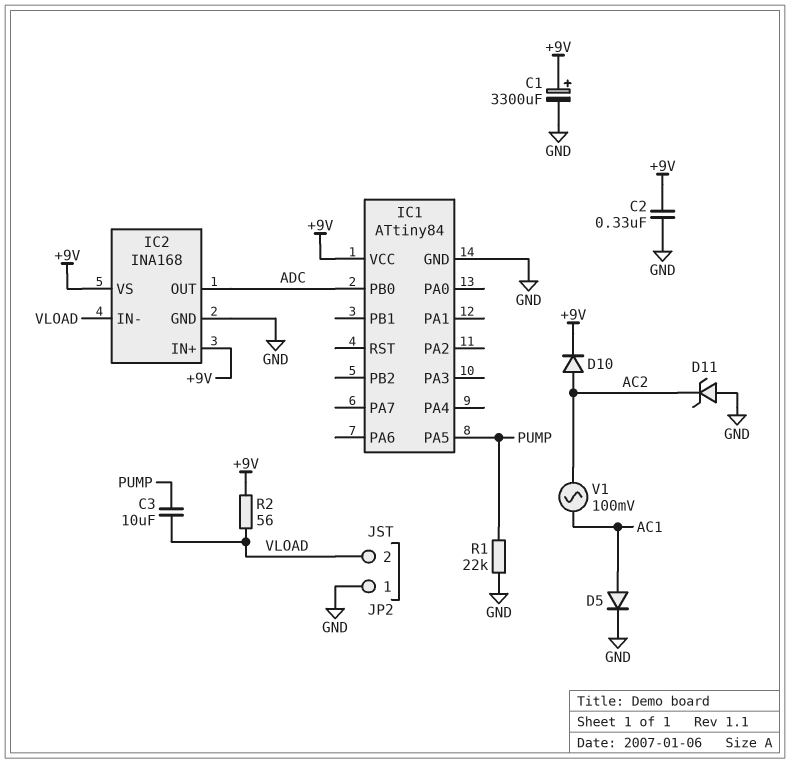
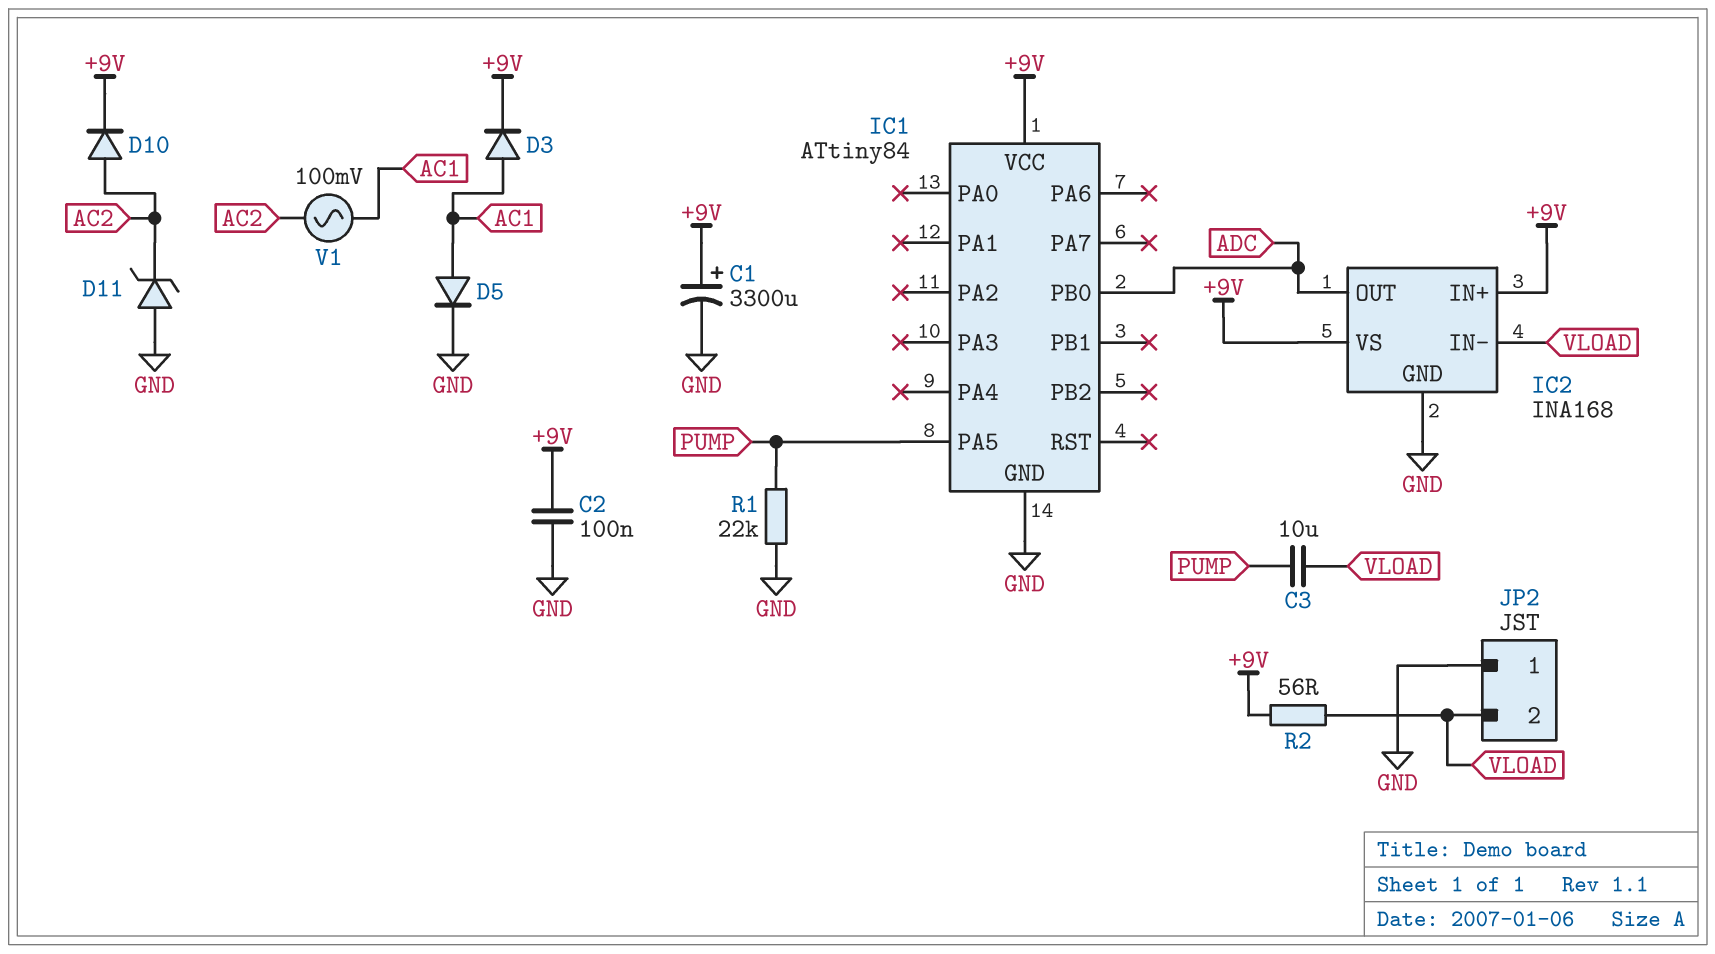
C2: 330nF (+9V, GND) -> 100nF (+9V, GND)
D3: none -> diode (A AC1, K +9V)

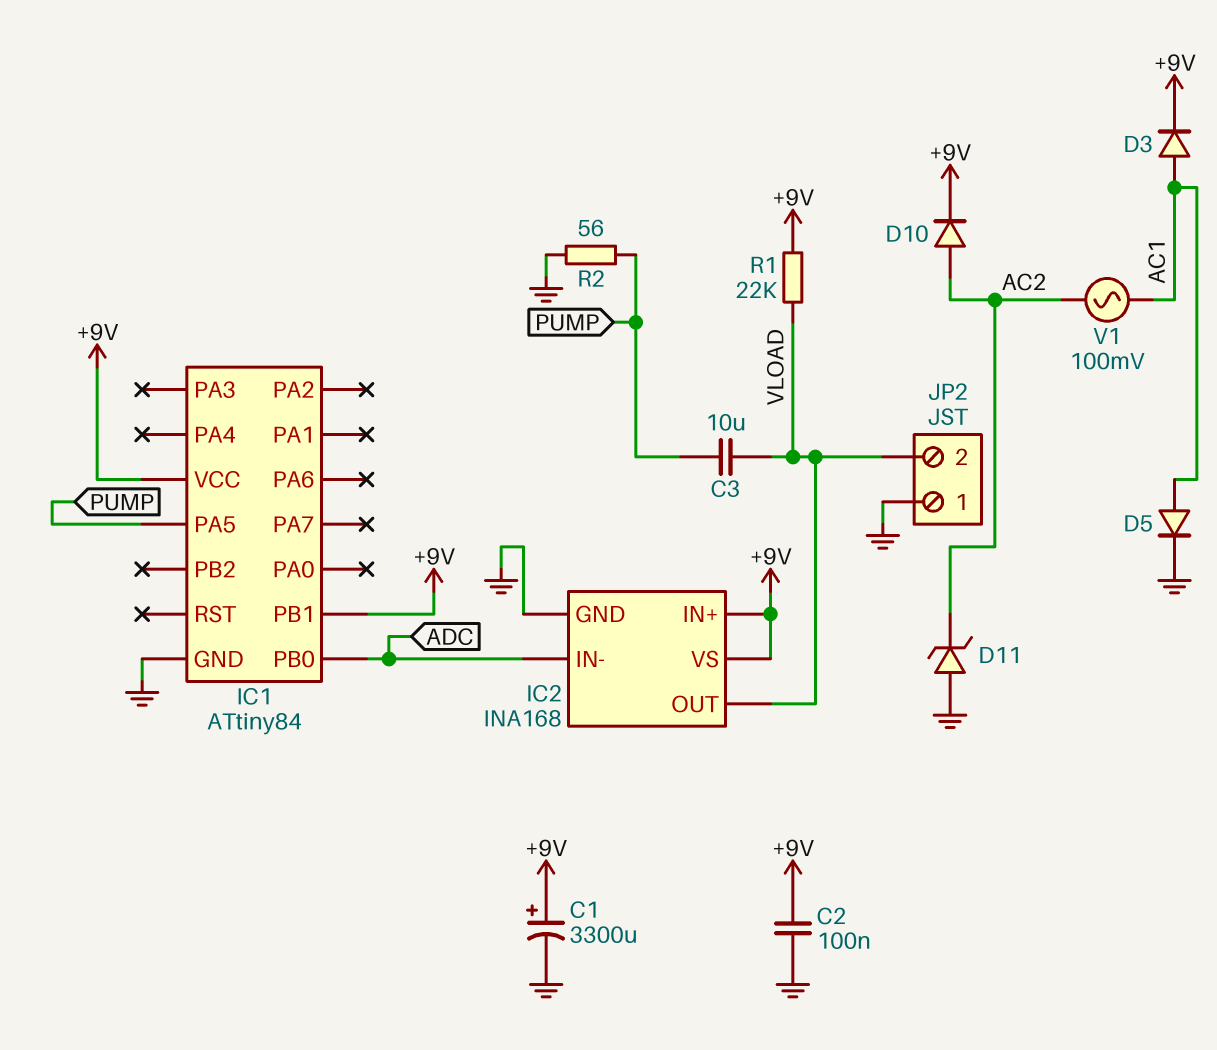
IC1 pin PB1: none -> +9V
IC2 pin IN-: VLOAD -> ADC
IC2 pin OUT: ADC -> VLOAD
R1: 22k (GND, PUMP) -> 22k (+9V, VLOAD)
R2: 56 (+9V, VLOAD) -> 56 (GND, PUMP)

